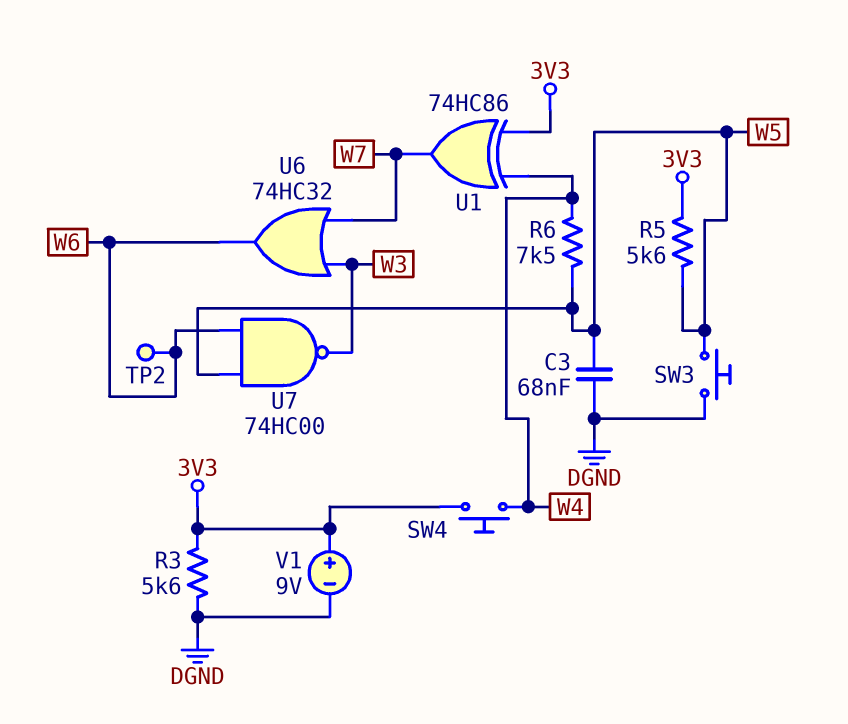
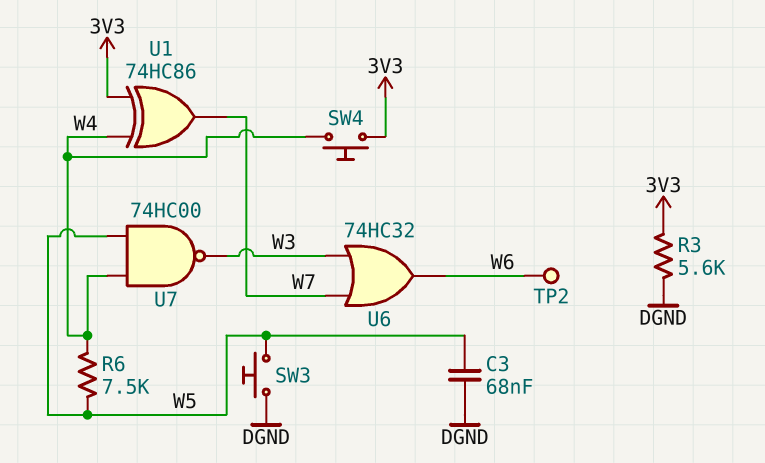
R5: 5.6k (3V3, W5) -> none
U7: NAND 74HC00 (in W5, in W6, out W3) -> NAND 74HC00 (in W4, in W5, out W3)
V1: 9V (plus 3V3, minus DGND) -> none

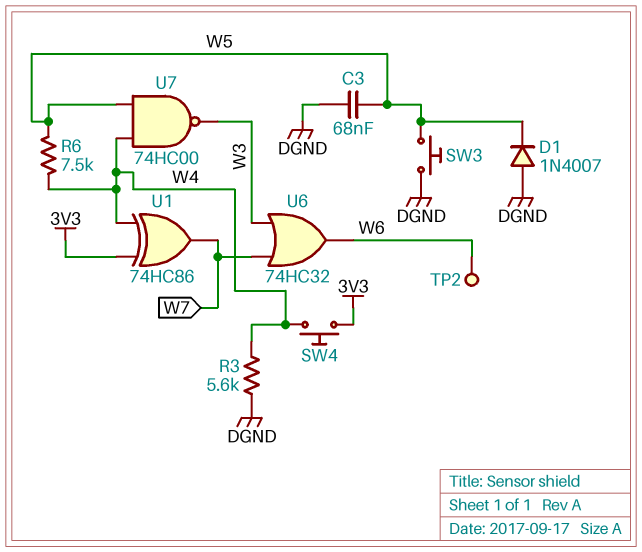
D1: none -> diode 1N4007 (A DGND, K W5)
R3: 5.6k (3V3, DGND) -> 5.6k (DGND, W4)

